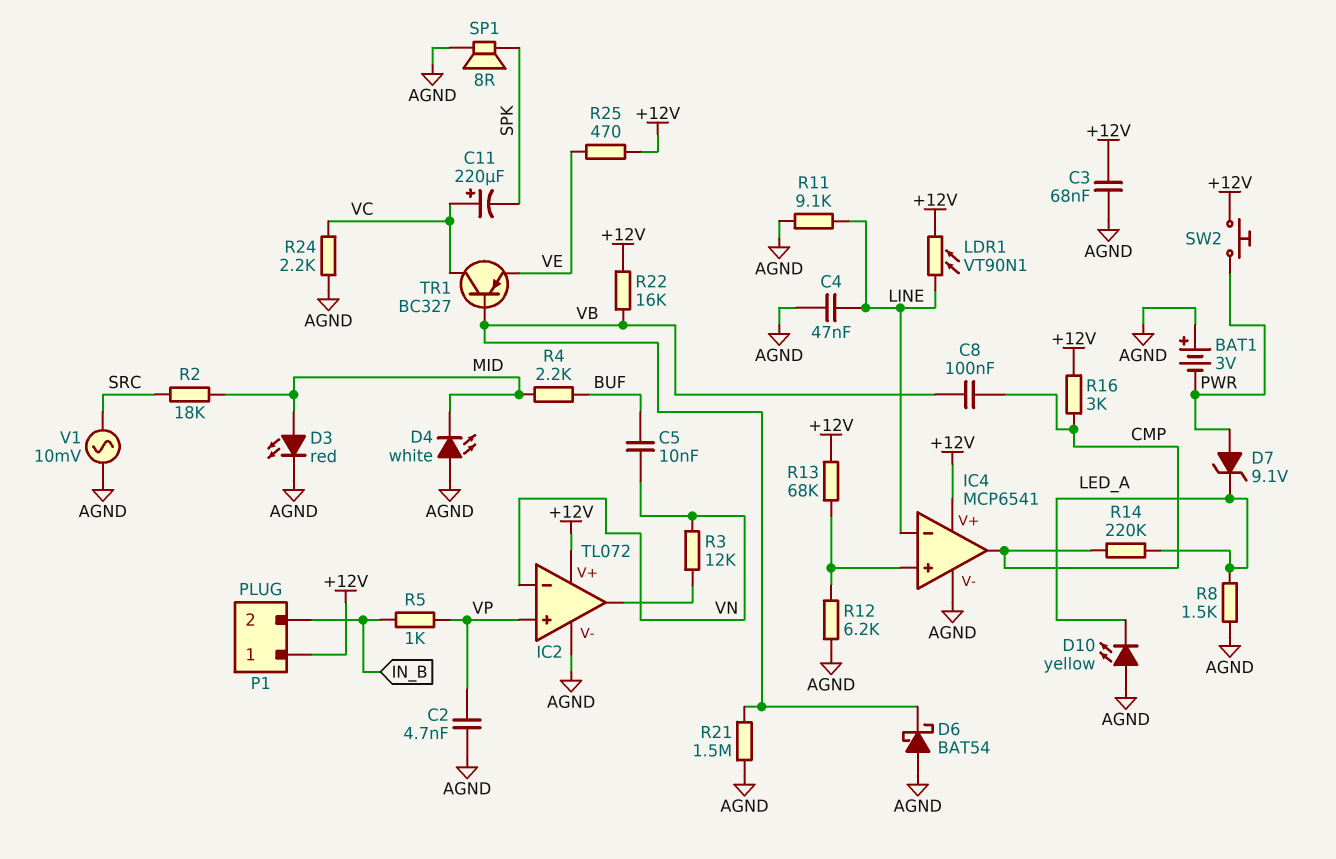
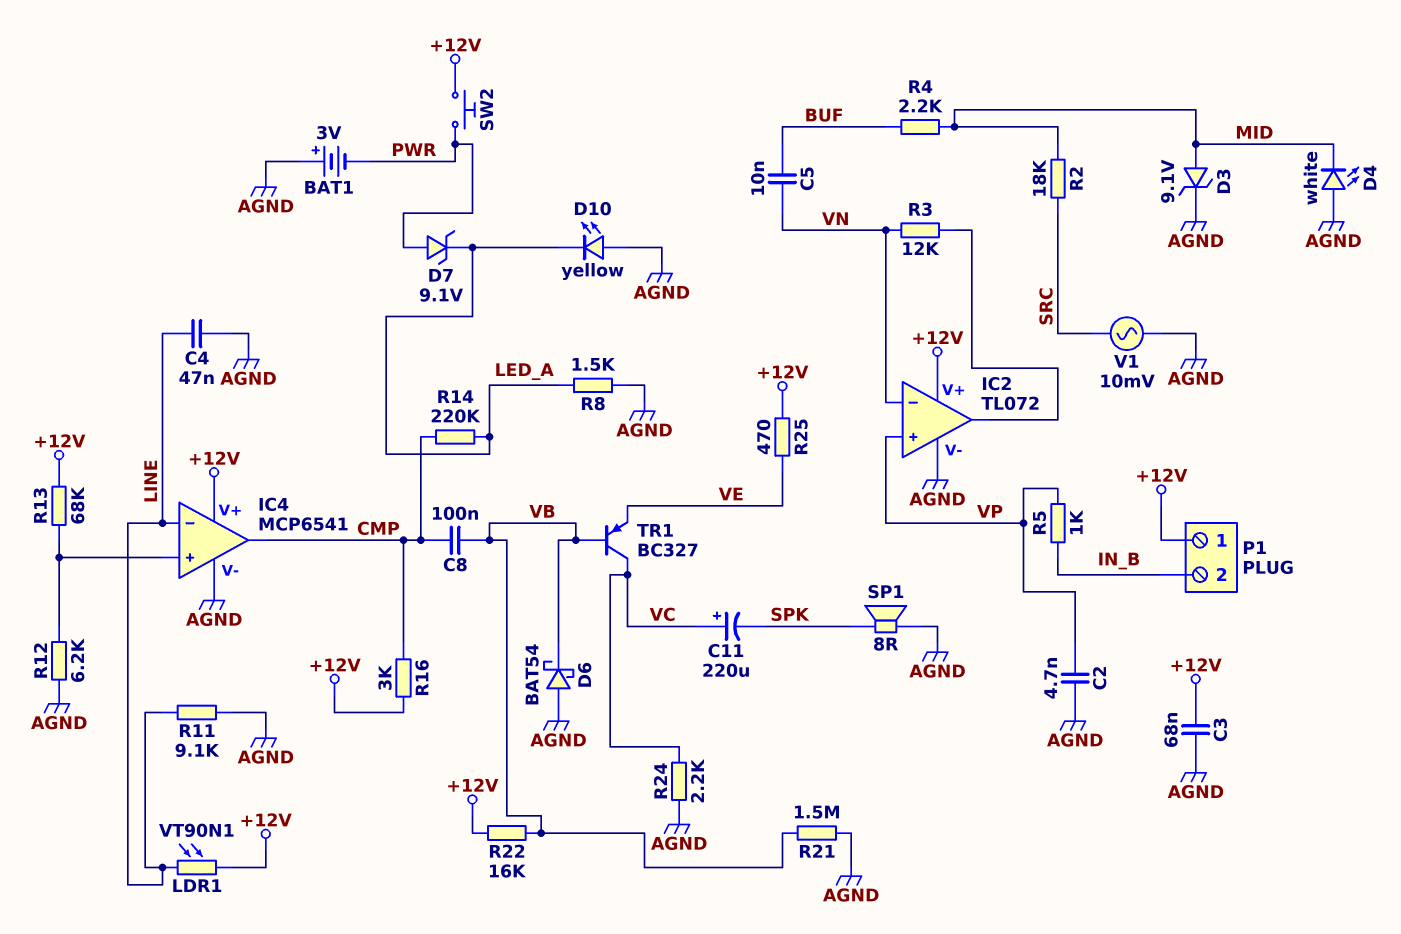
D3: LED red (A MID, K AGND) -> zener 9.1V (A MID, K AGND)

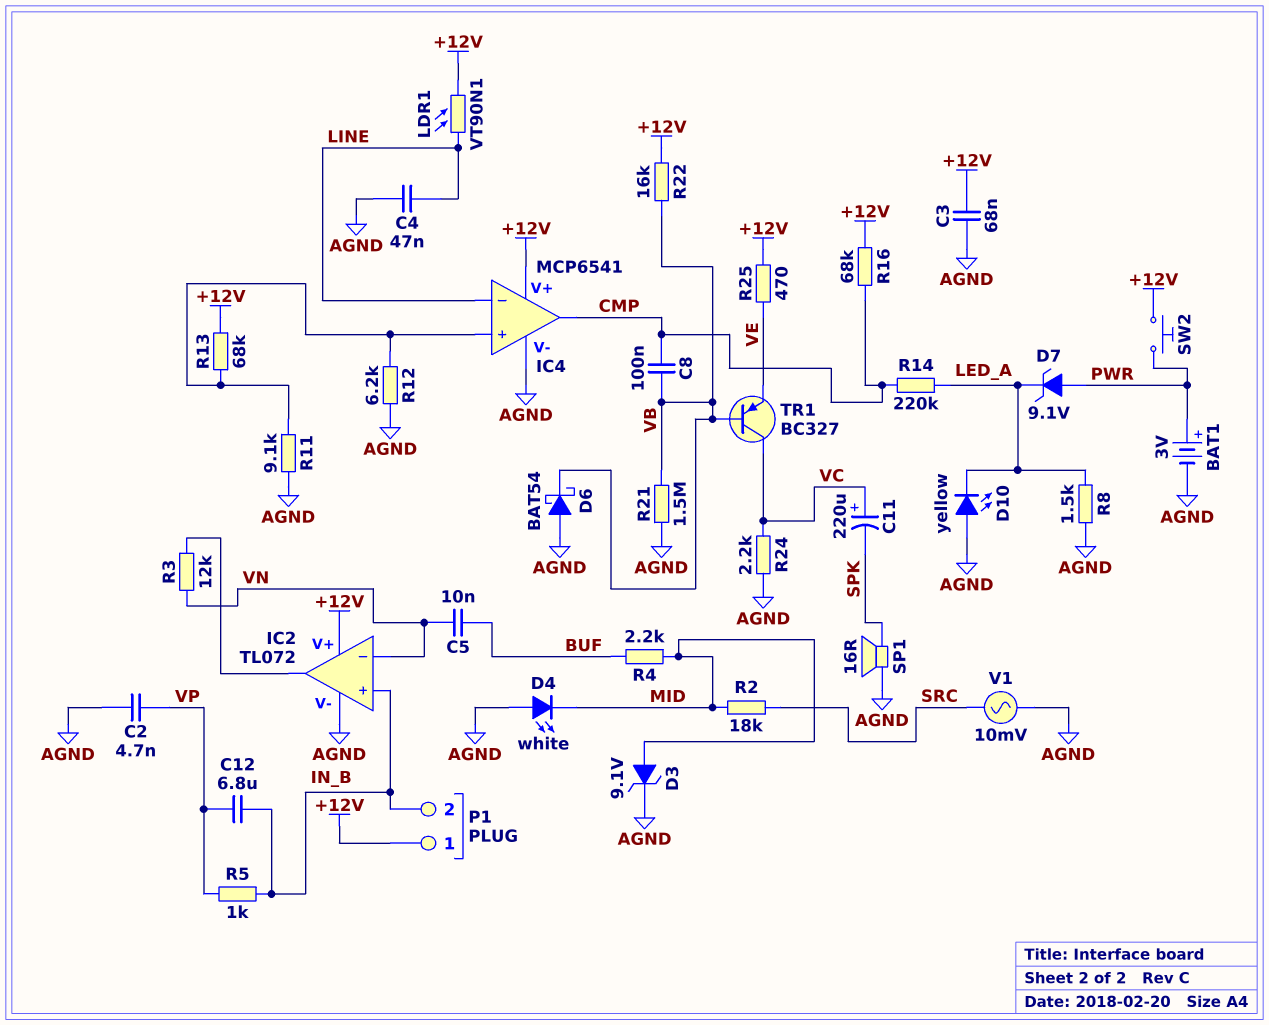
BAT1: 3V (plus AGND, minus PWR) -> 3V (plus PWR, minus AGND)
C12: none -> 6.8uF (IN_B, VP)
IC2 pin in+: VP -> IN_B
R11: 9.1k (AGND, LINE) -> 9.1k (AGND, IC4/in+)
R16: 3k (+12V, CMP) -> 68k (+12V, CMP)
SP1: speaker 8R (AGND, SPK) -> speaker 16R (AGND, SPK)

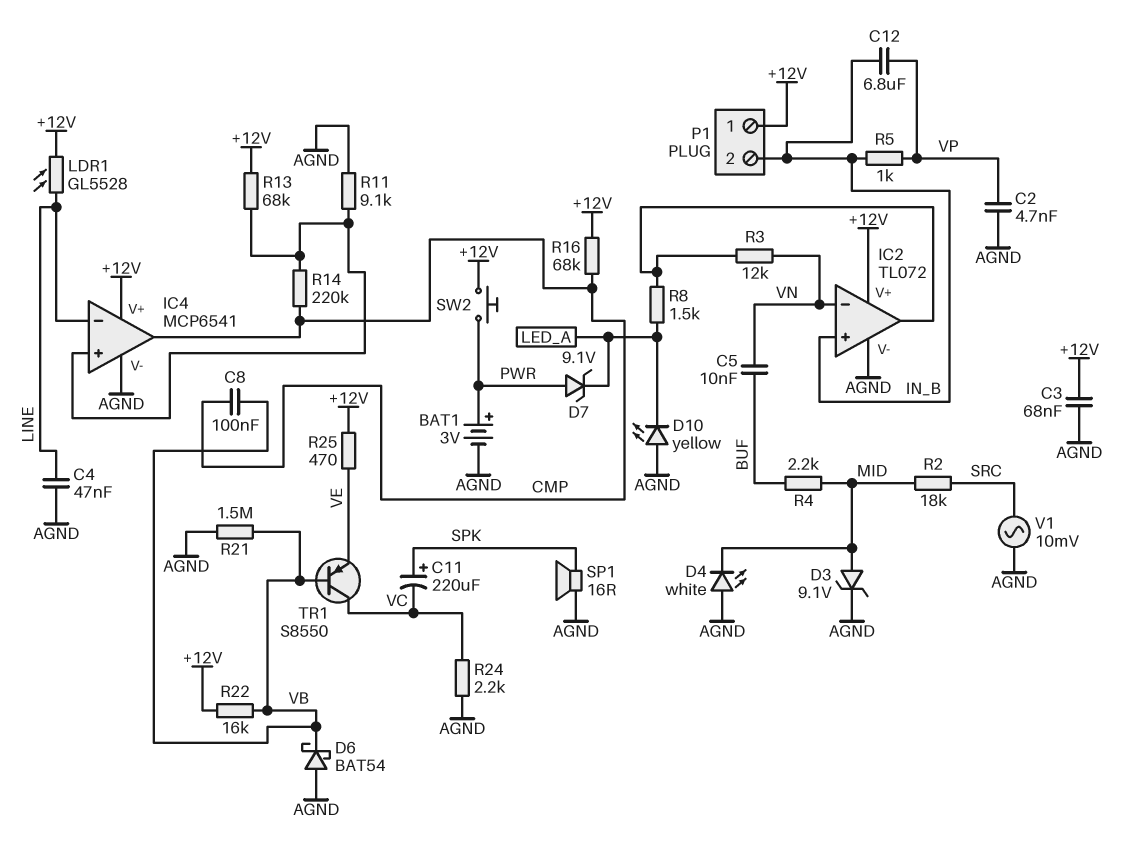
C11: 220uF (plus VC, minus SPK) -> 220uF (plus SPK, minus VC)
LDR1: VT90N1 (+12V, LINE) -> GL5528 (+12V, LINE)
R8: 1.5k (AGND, LED_A) -> 1.5k (IC2/out, LED_A)
R12: 6.2k (AGND, IC4/in+) -> none
R14: 220k (CMP, LED_A) -> 220k (CMP, IC4/in+)
TR1: PNP BC327 (B VB, C VC, E VE) -> PNP S8550 (B VB, C VC, E VE)

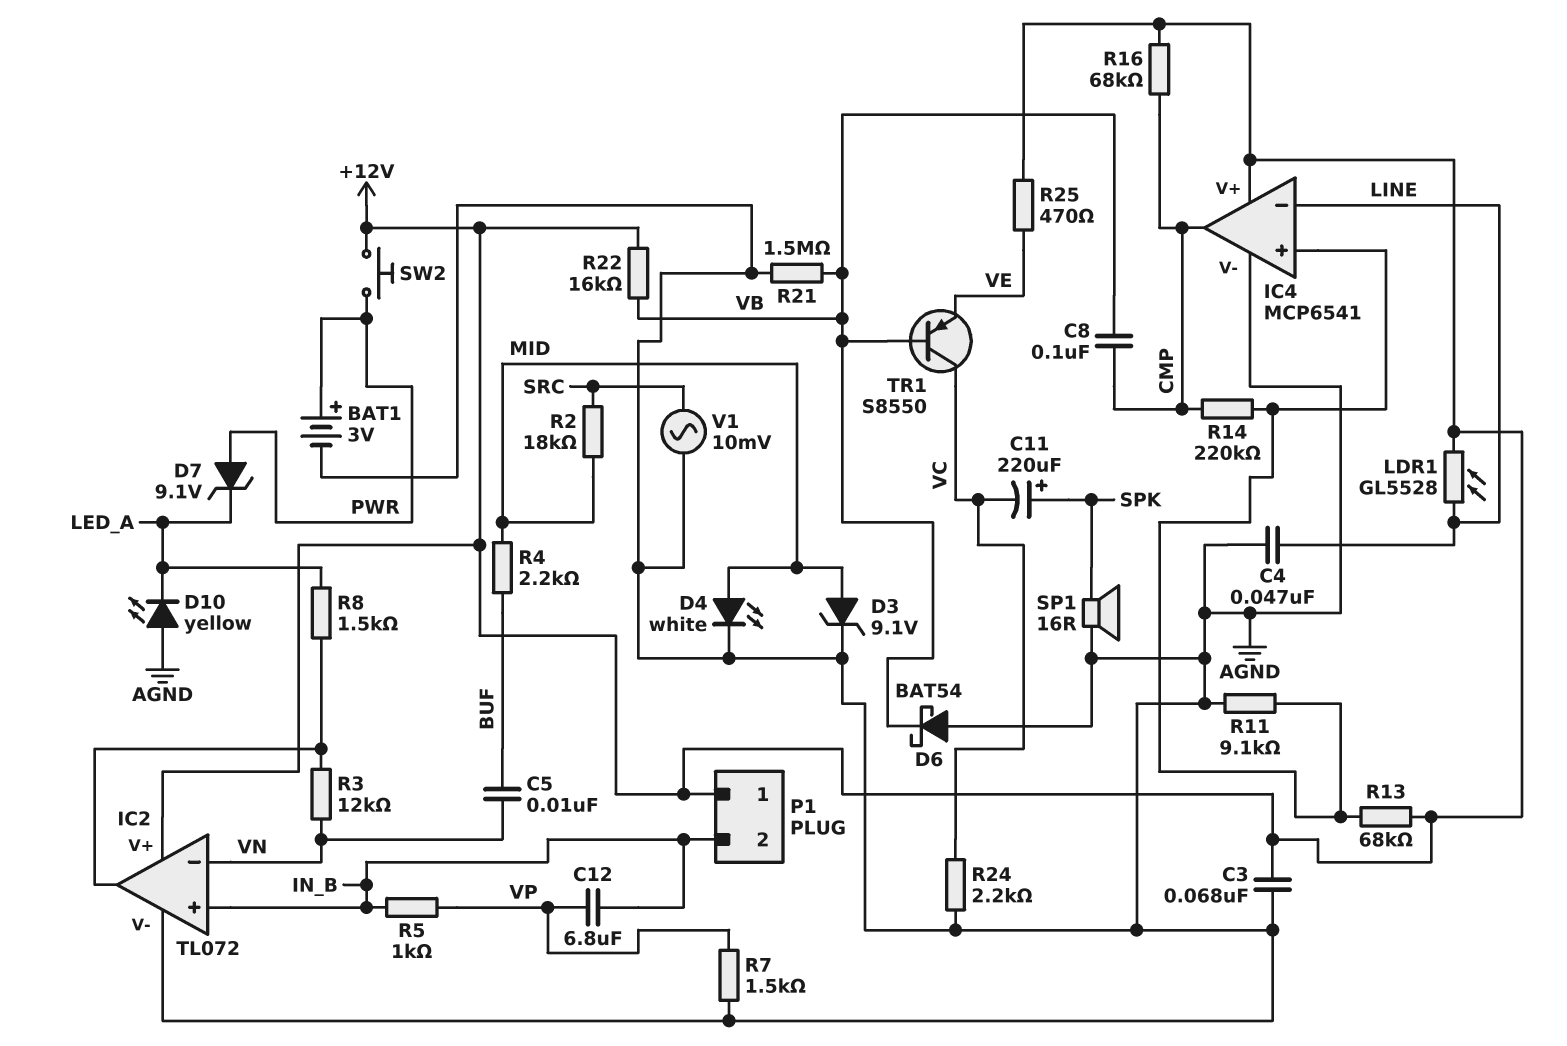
C2: 4.7nF (AGND, VP) -> none
D4: LED white (A AGND, K MID) -> LED white (A MID, K AGND)
R7: none -> 1.5k (AGND, VP)

